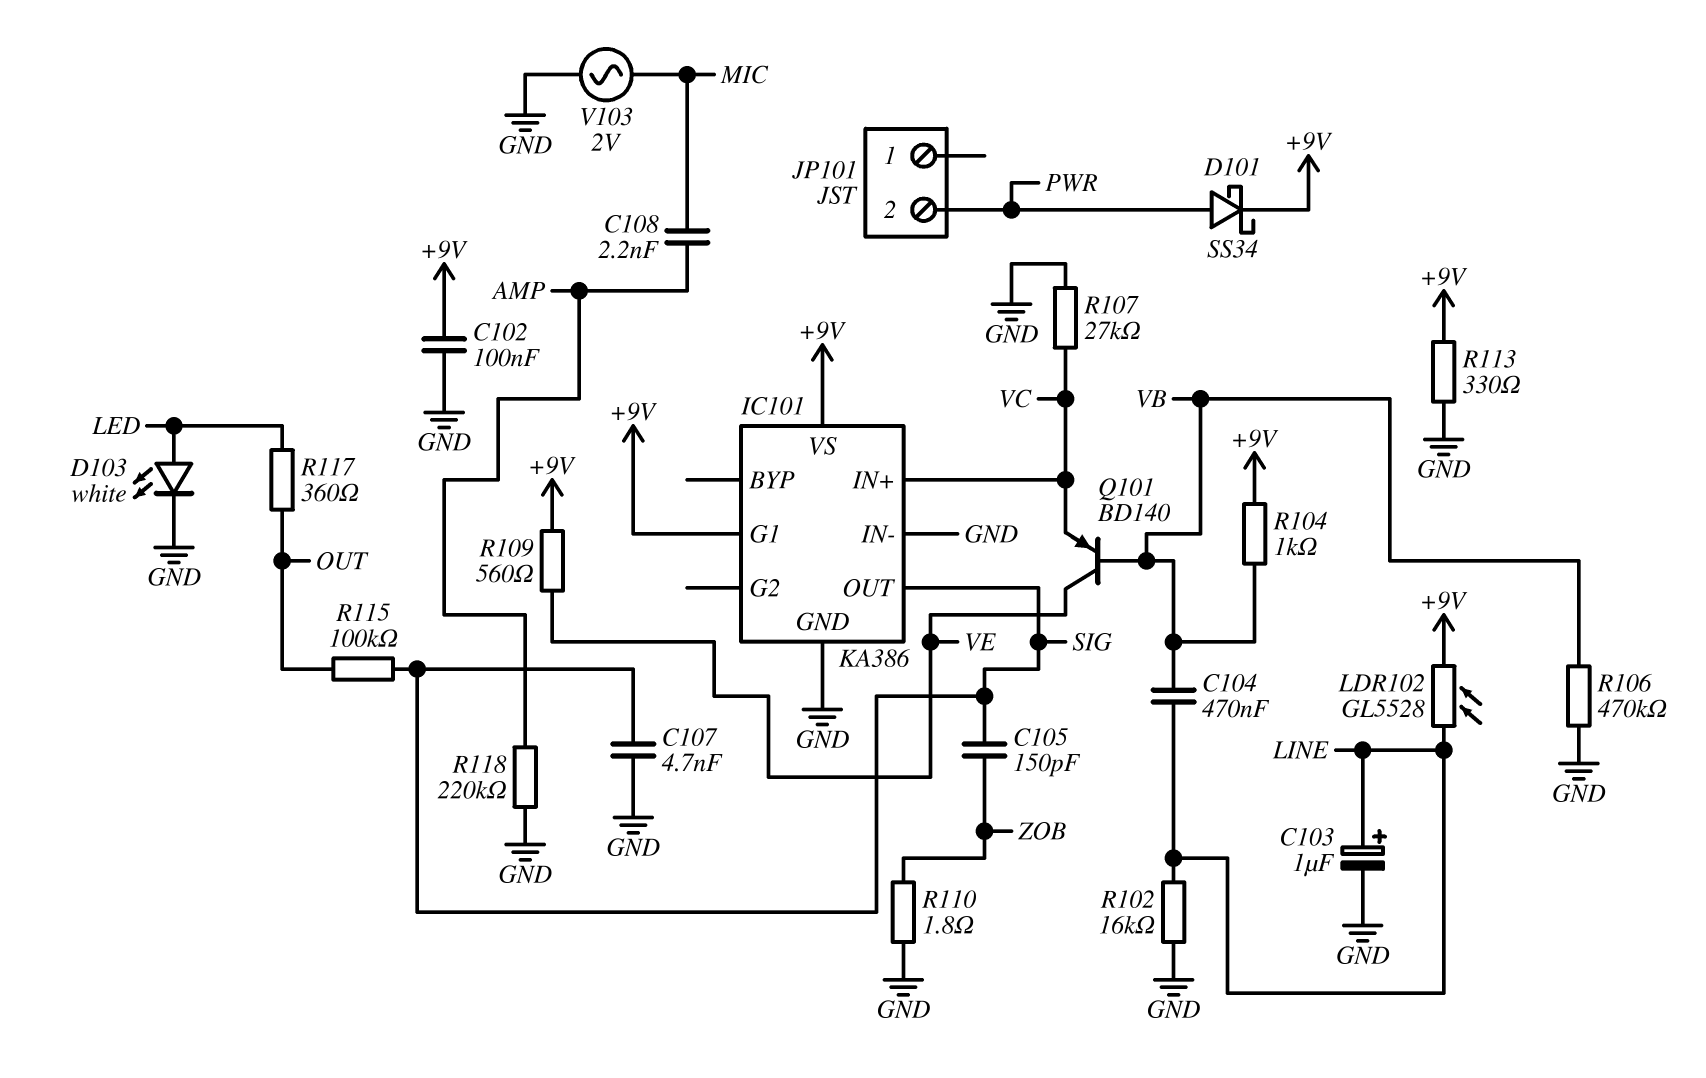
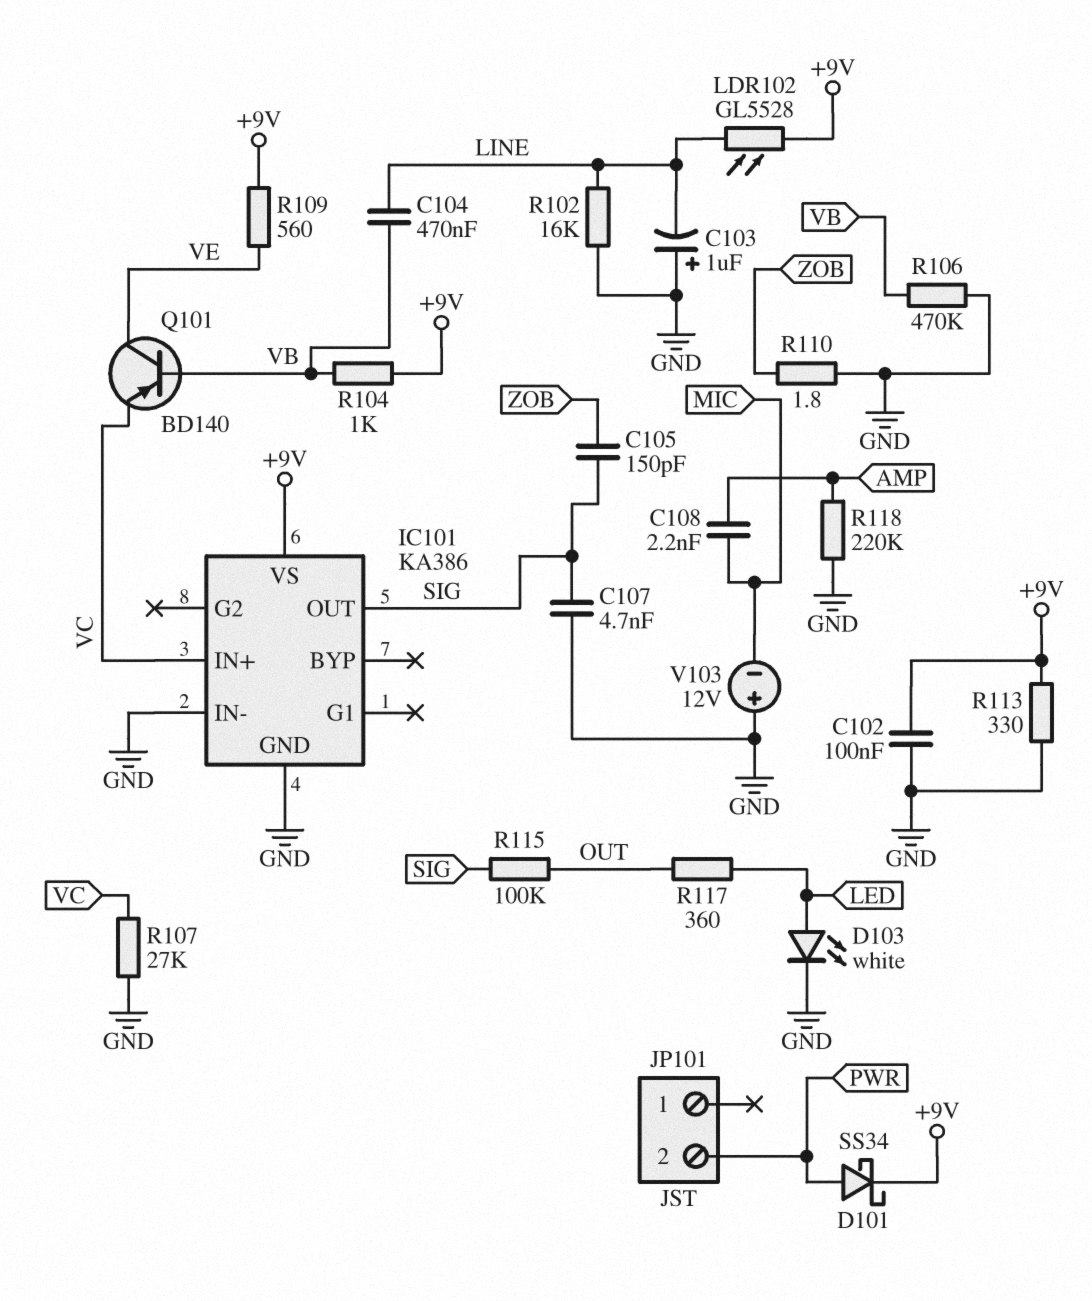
C103: 1uF (plus LINE, minus GND) -> 1uF (plus GND, minus LINE)
IC101 pin G1: +9V -> none
V103: AC 2V (GND, MIC) -> 12V (plus GND, minus MIC)

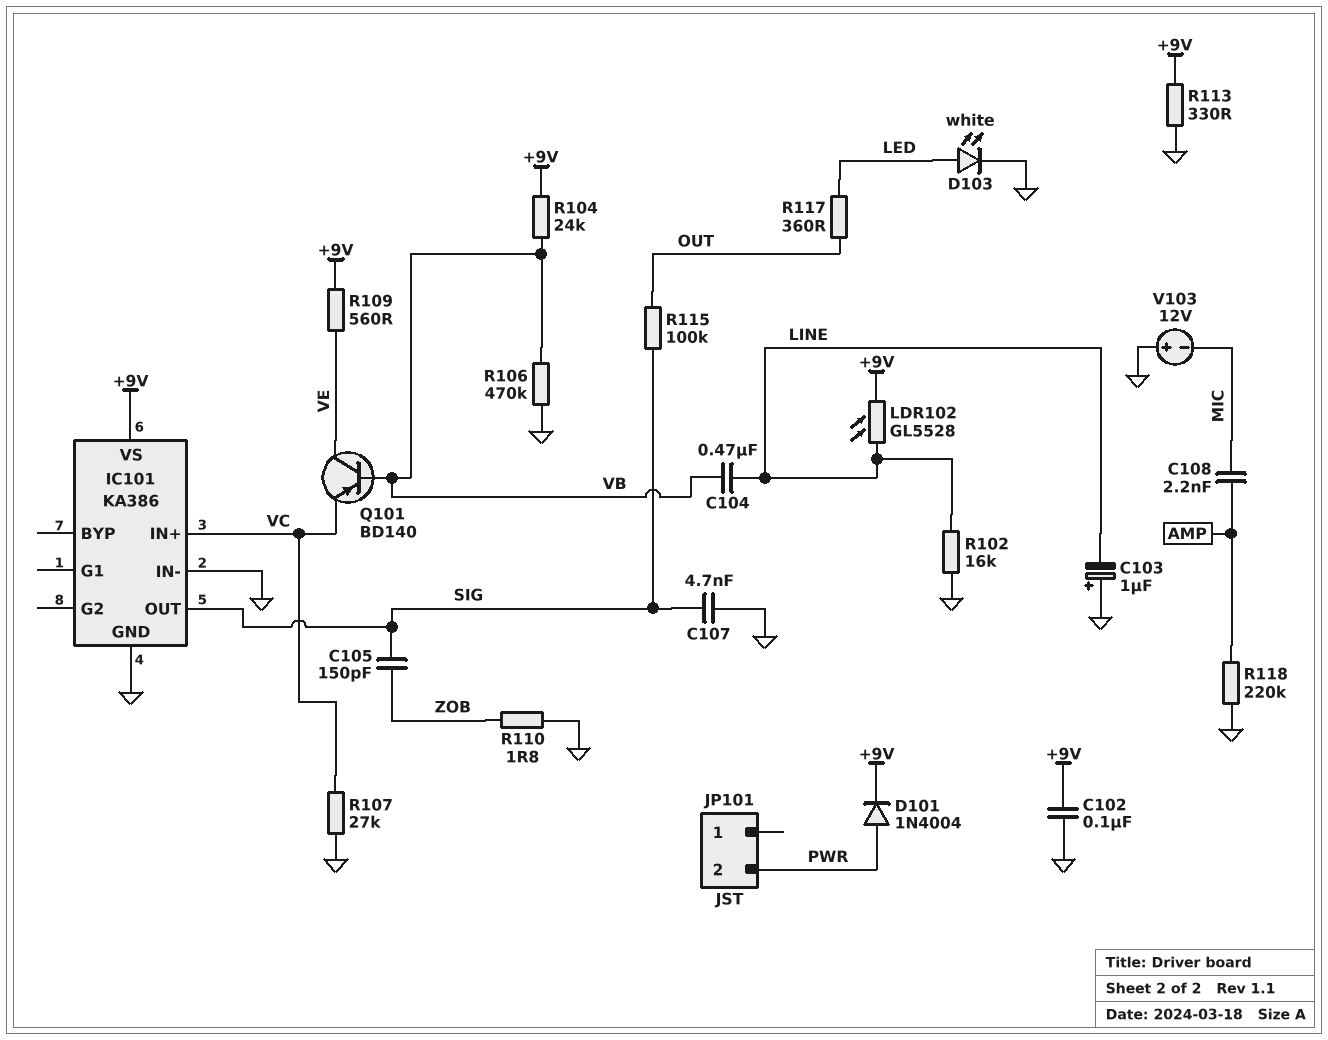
D101: schottky SS34 (A PWR, K +9V) -> diode 1N4004 (A PWR, K +9V)
R104: 1k (+9V, VB) -> 24k (+9V, VB)

